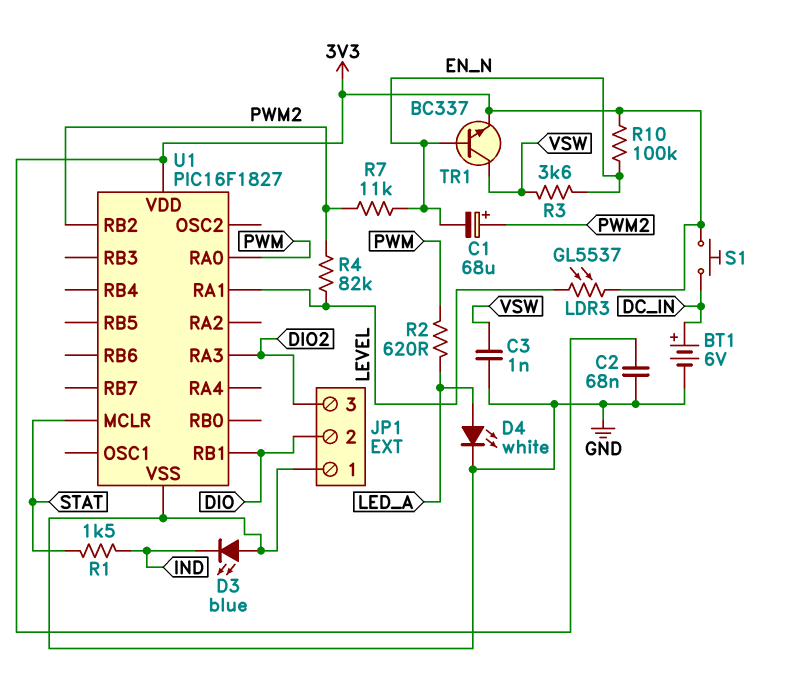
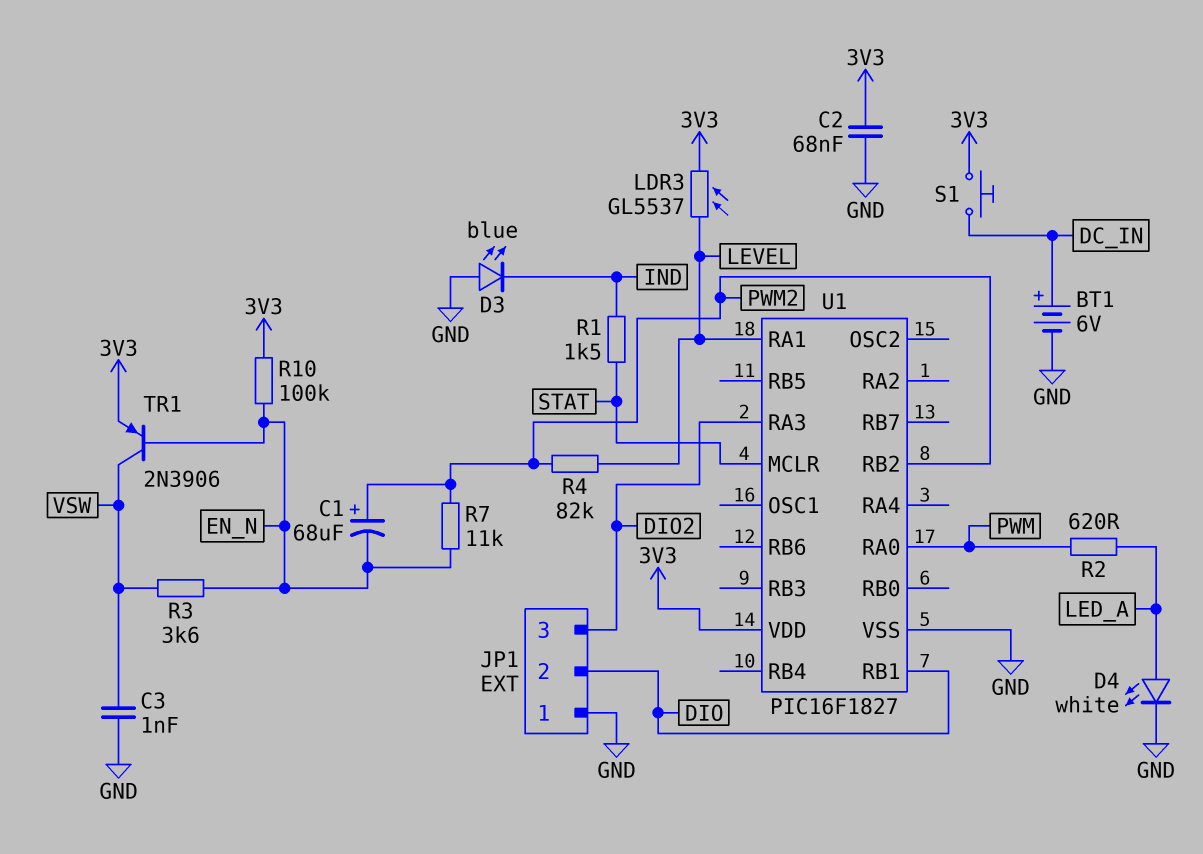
TR1: NPN BC337 (B EN_N, C VSW, E 3V3) -> PNP 2N3906 (B EN_N, C VSW, E 3V3)

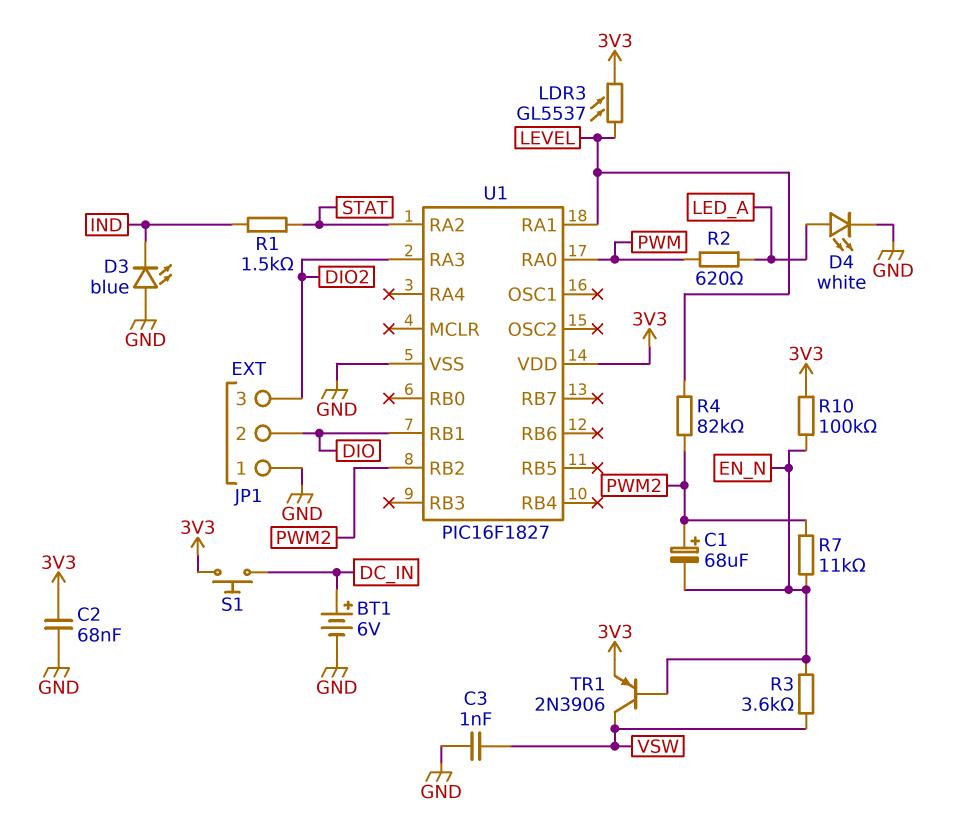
U1 pin MCLR: STAT -> none
U1 pin RA2: none -> STAT

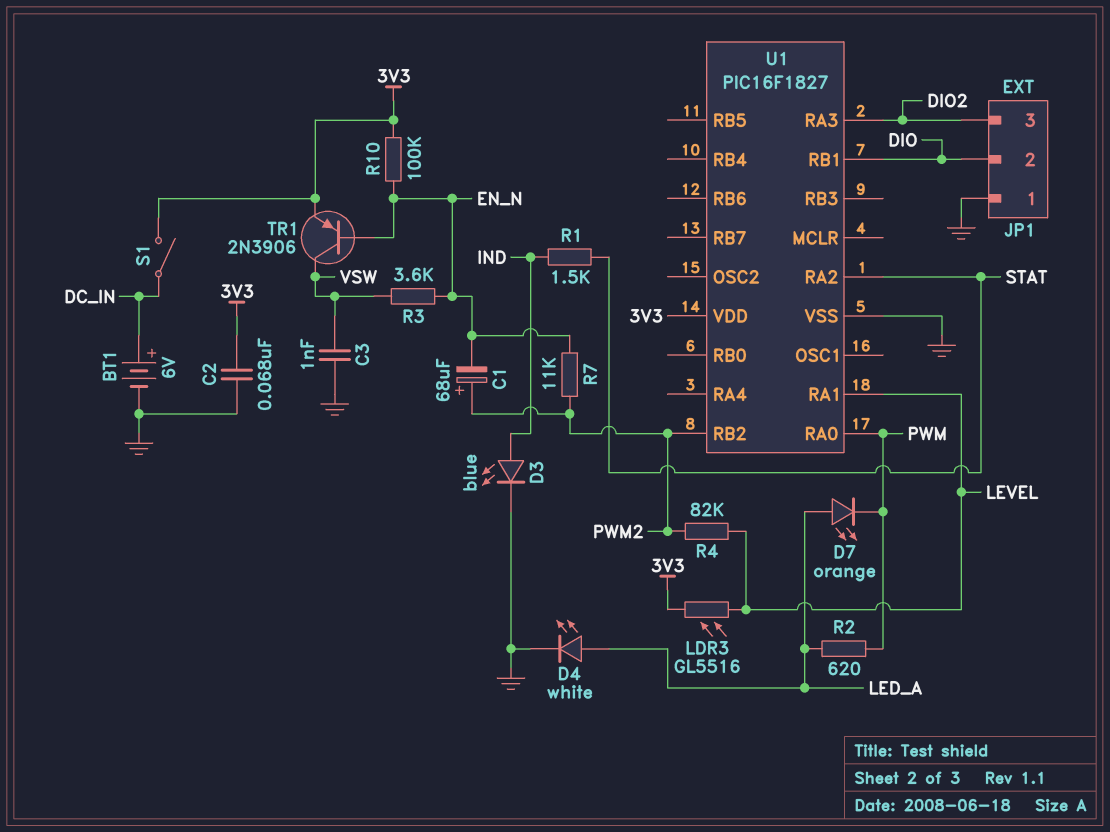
D3: LED blue (A GND, K IND) -> LED blue (A IND, K GND)
D7: none -> LED orange (A LED_A, K PWM)
LDR3: GL5537 (3V3, LEVEL) -> GL5516 (3V3, LEVEL)
S1: button (3V3, DC_IN) -> switch (3V3, DC_IN)

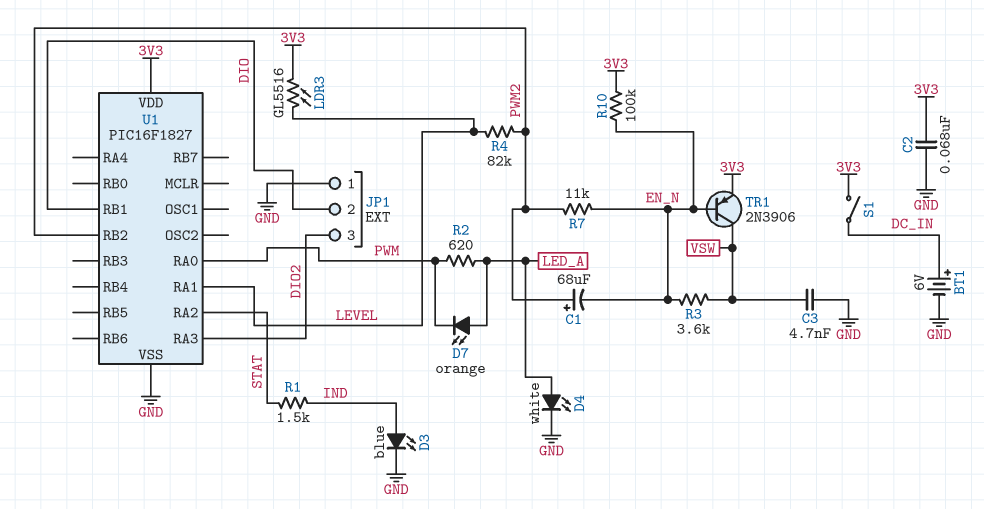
C3: 1nF (GND, VSW) -> 4.7nF (GND, VSW)

